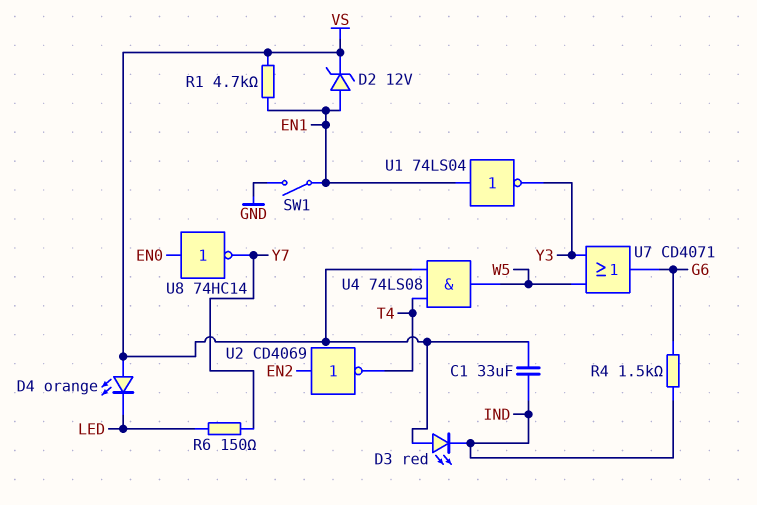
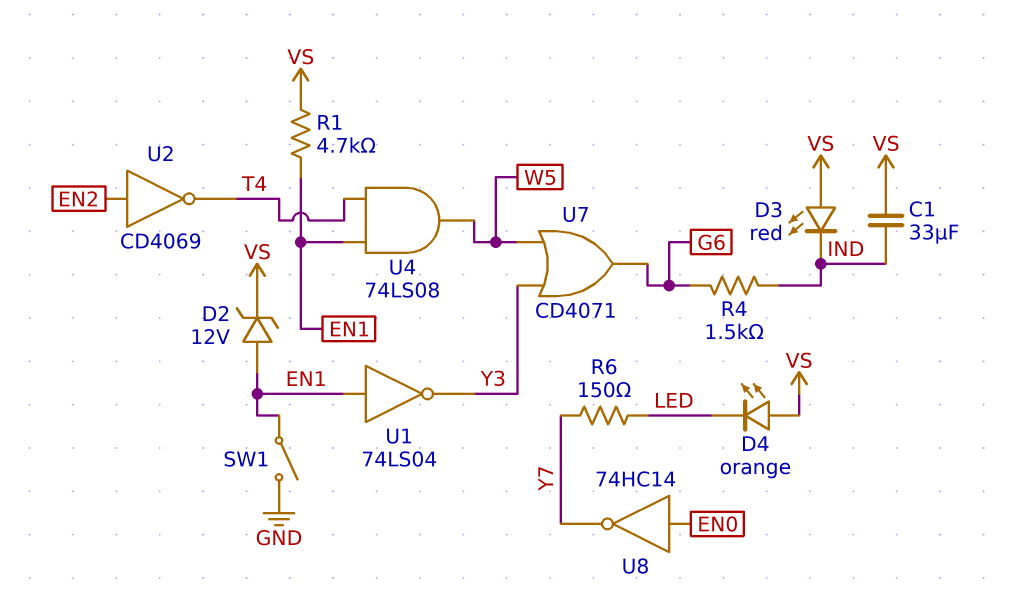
U4: AND 74LS08 (in T4, in VS, out W5) -> AND 74LS08 (in EN1, in T4, out W5)

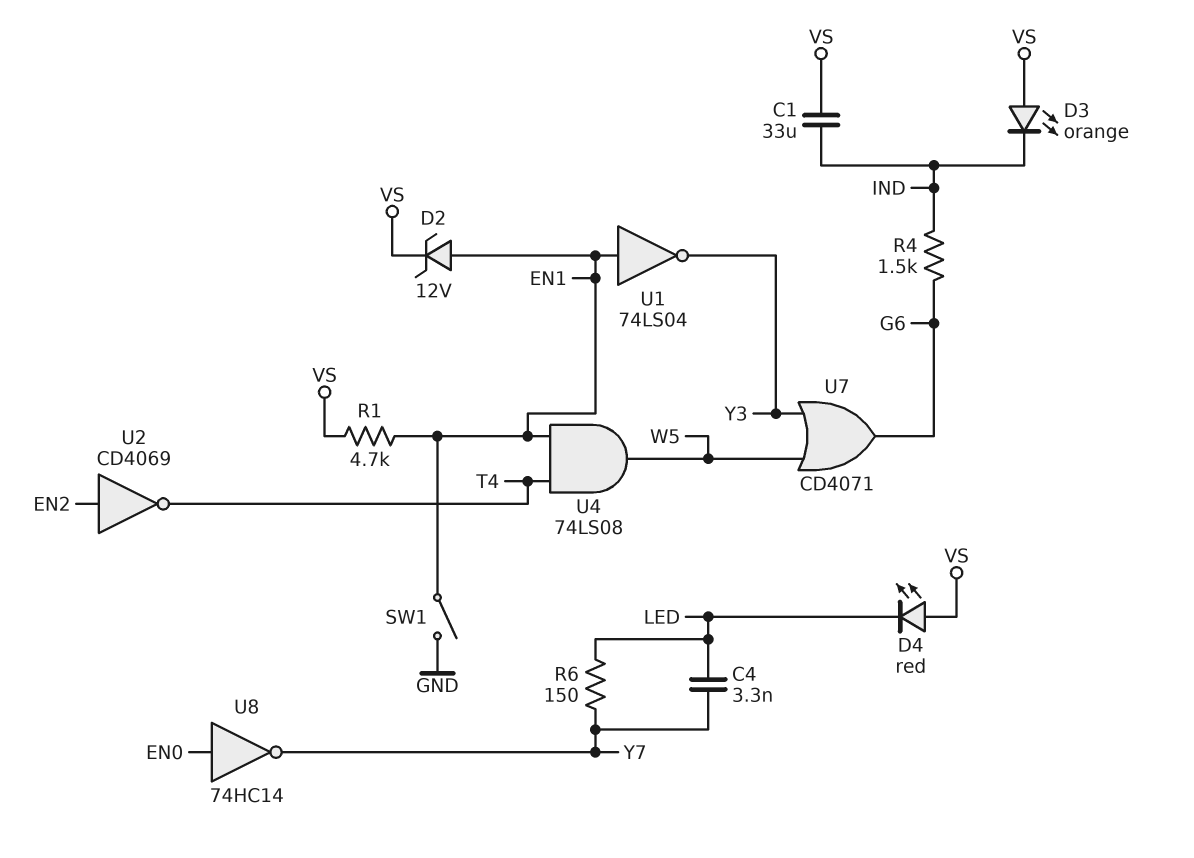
C4: none -> 3.3nF (LED, Y7)
D3: LED red (A VS, K IND) -> LED orange (A VS, K IND)
D4: LED orange (A VS, K LED) -> LED red (A VS, K LED)

